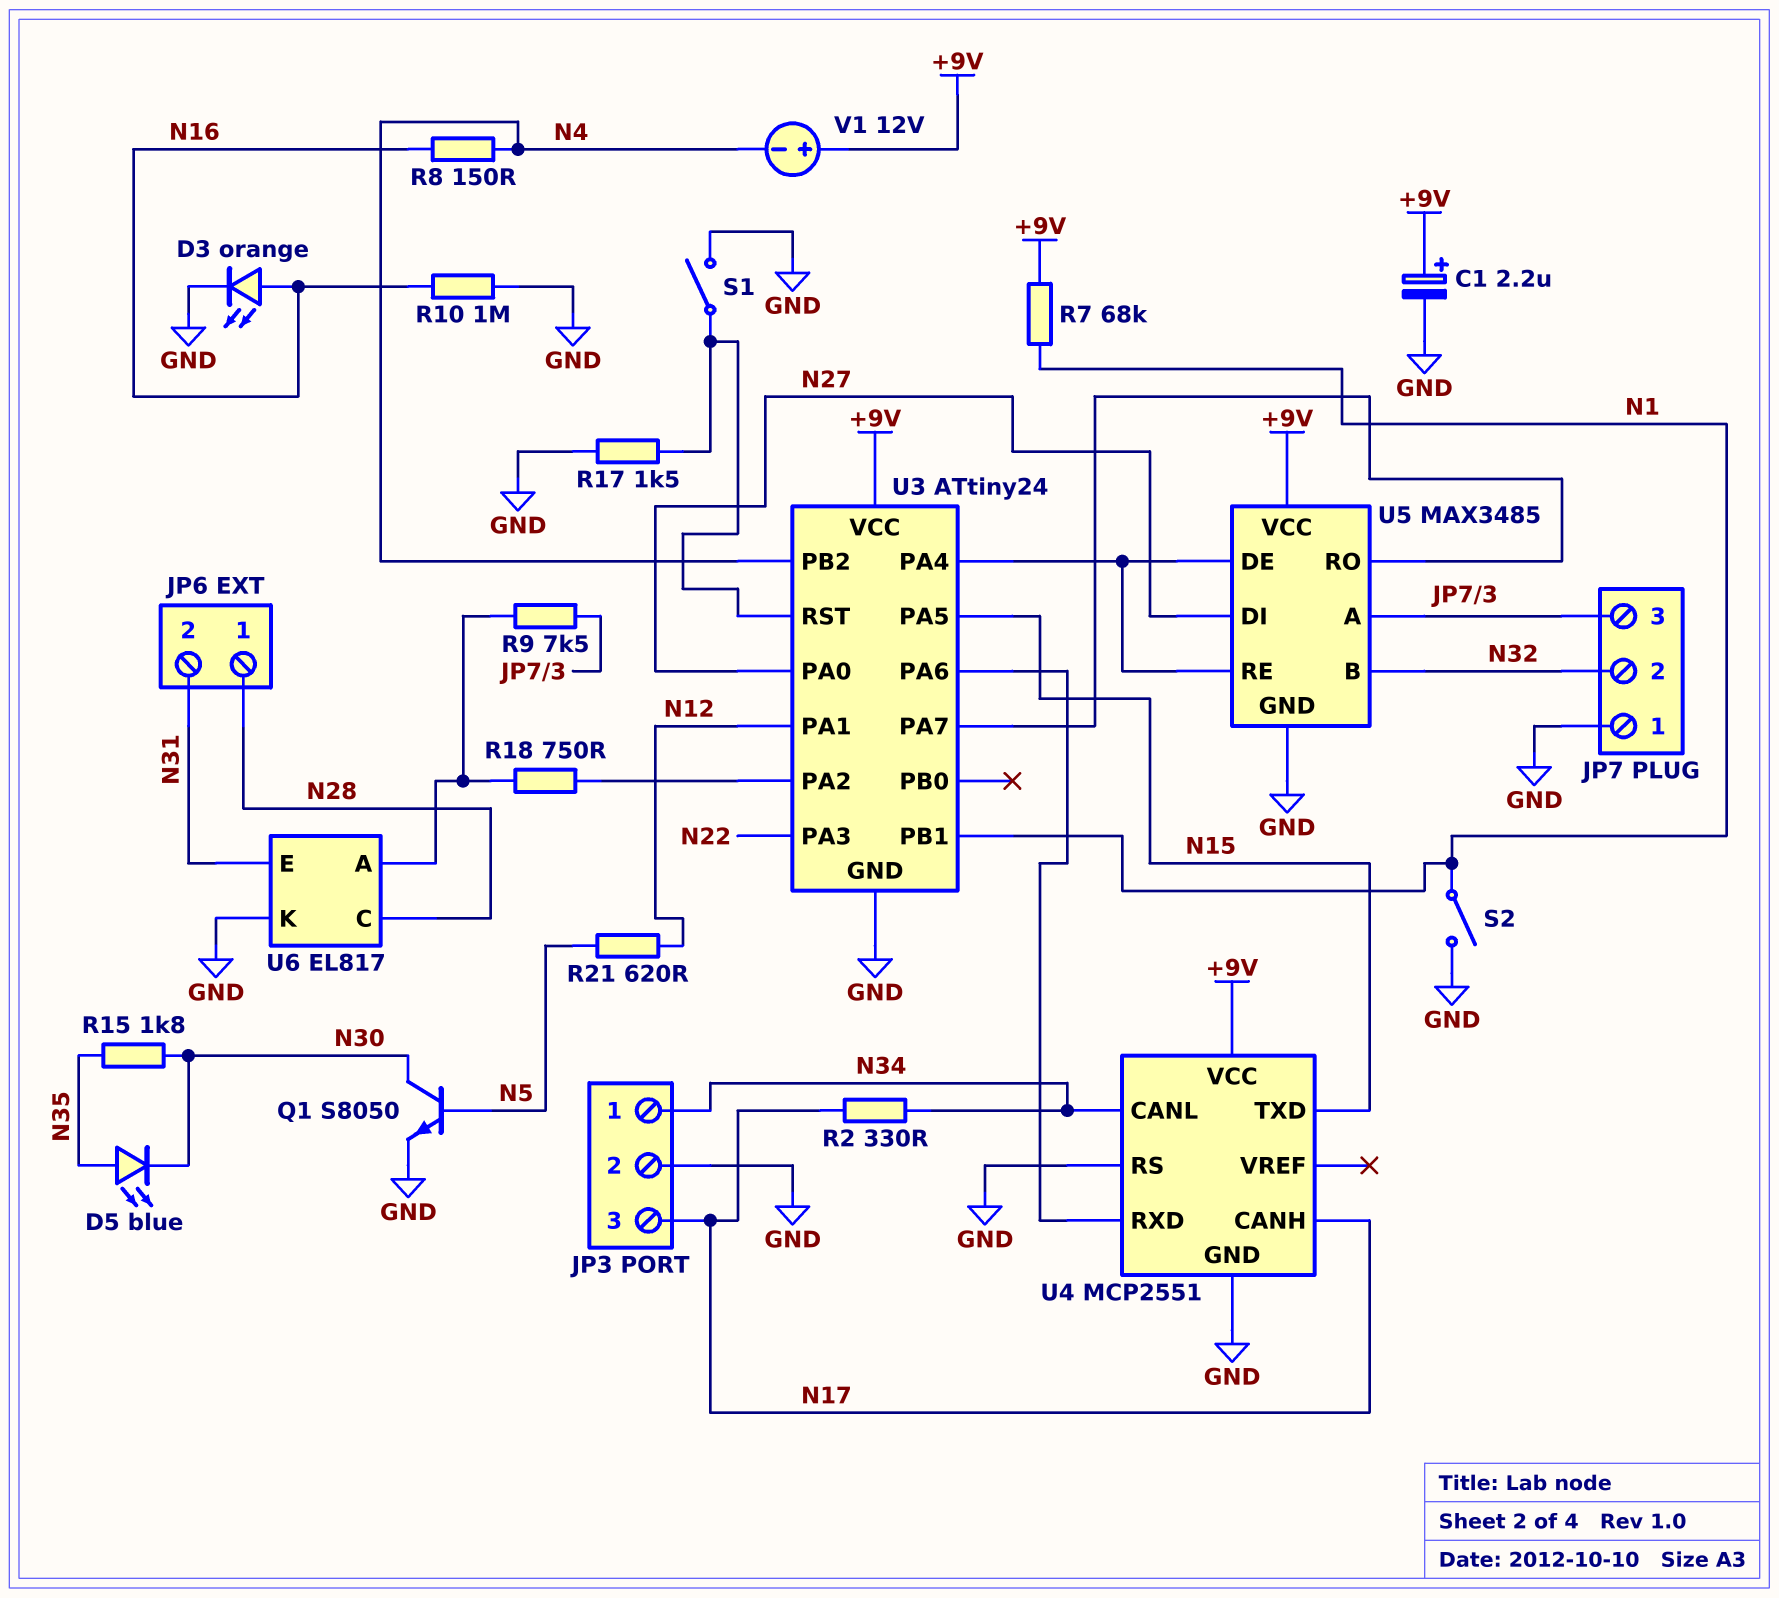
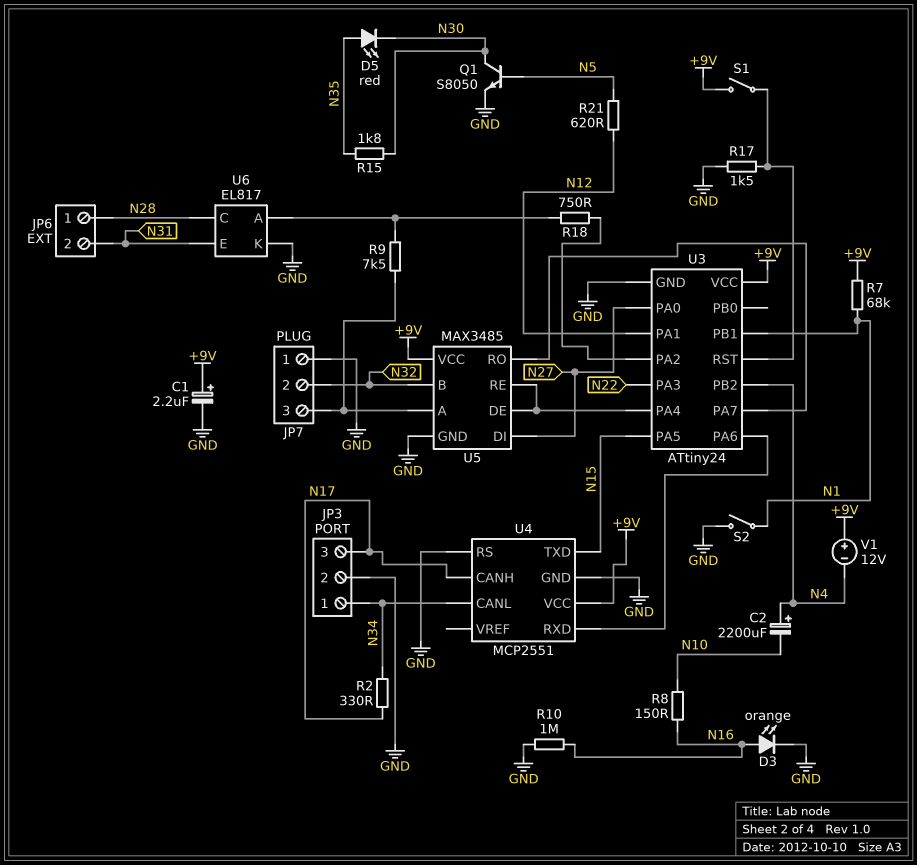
C2: none -> 2200uF (plus N4, minus N10)
D5: LED blue (A N35, K N30) -> LED red (A N35, K N30)
R8: 150 (N4, N16) -> 150 (N10, N16)
S1: switch (GND, U3/RST) -> switch (+9V, U3/RST)

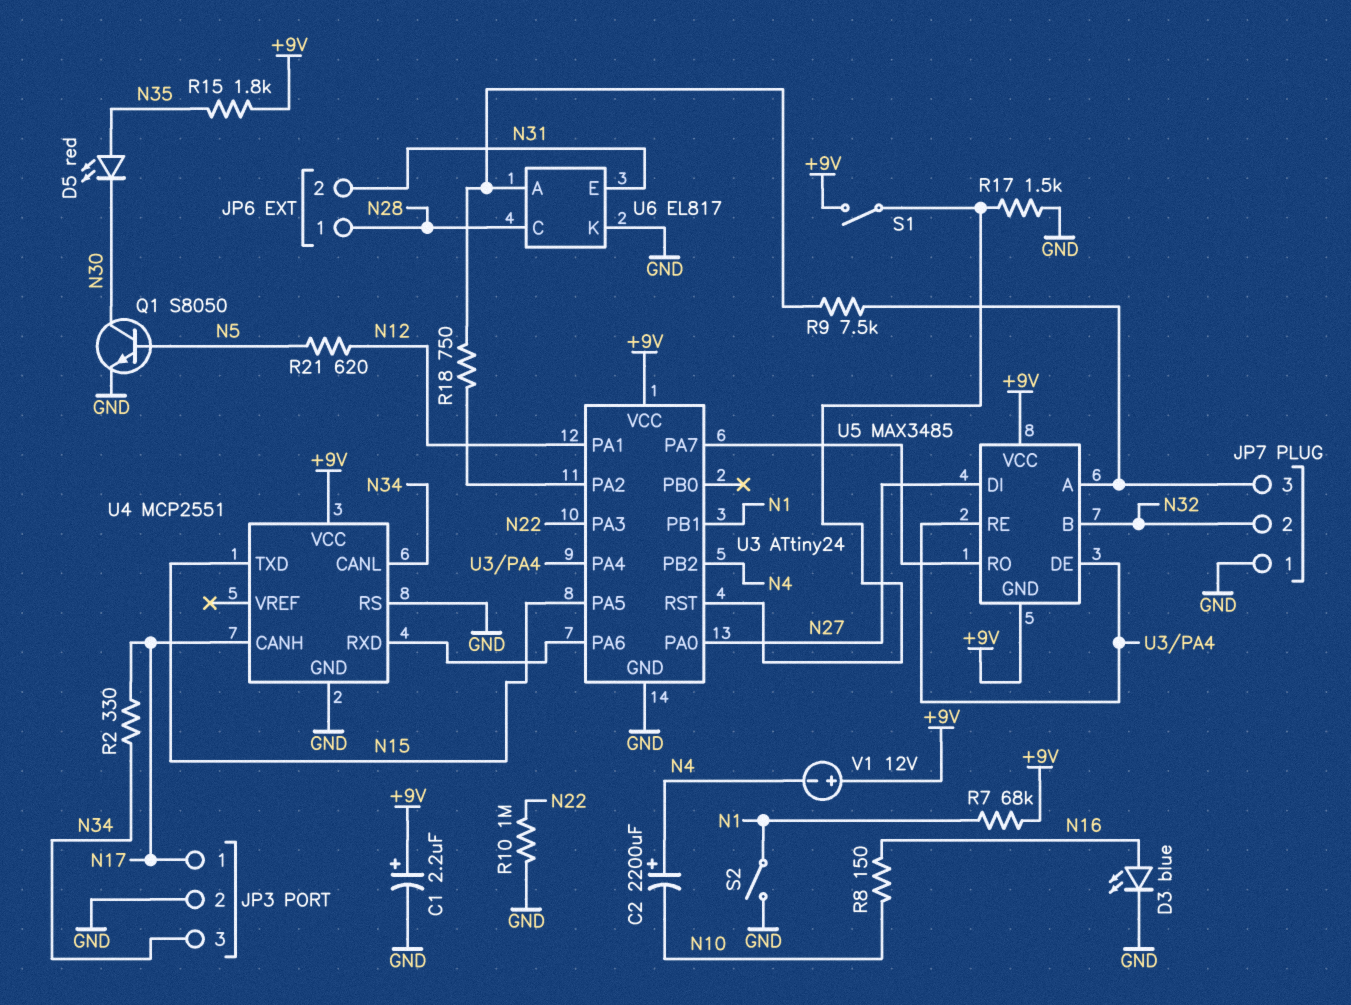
D3: LED orange (A N16, K GND) -> LED blue (A N16, K GND)
JP3 pin 1: N34 -> N17
JP3 pin 3: N17 -> N34
R10: 1M (GND, N16) -> 1M (GND, N22)
R15: 1.8k (N30, N35) -> 1.8k (+9V, N35)
U5 pin GND: GND -> +9V

